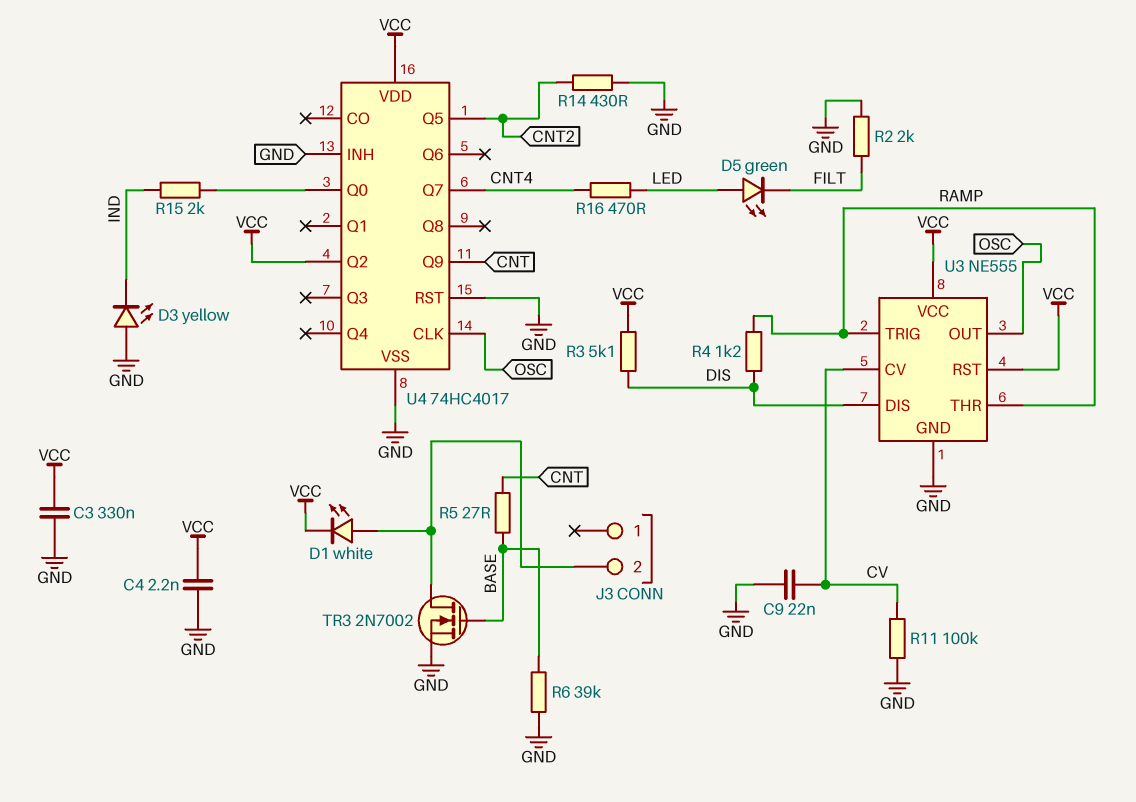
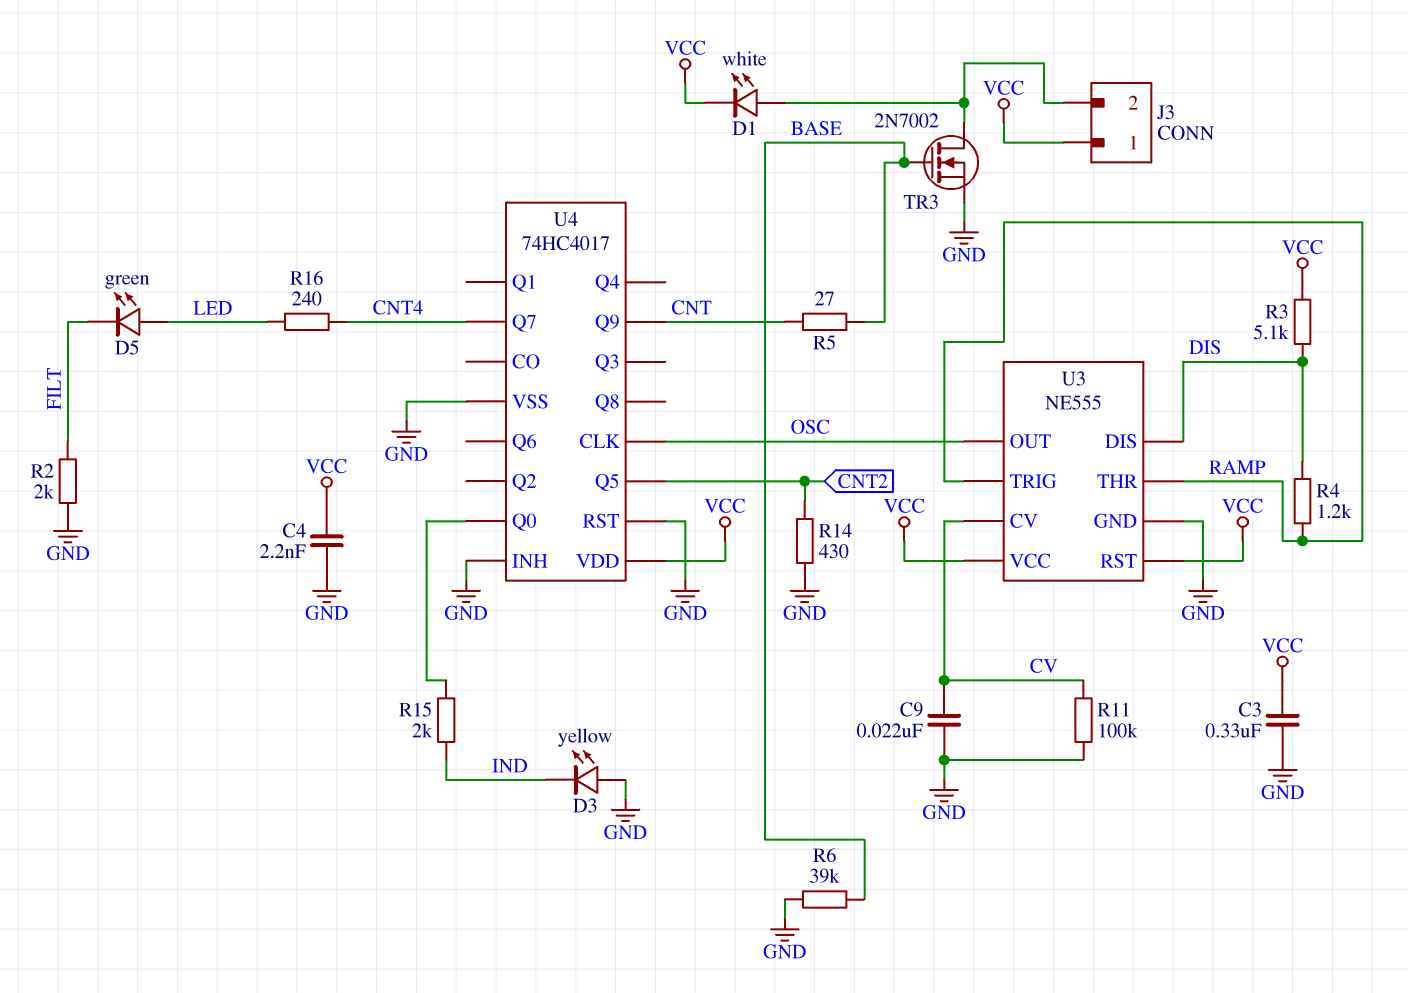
J3 pin 1: none -> VCC
R16: 470 (CNT4, LED) -> 240 (CNT4, LED)
U4 pin Q2: VCC -> none

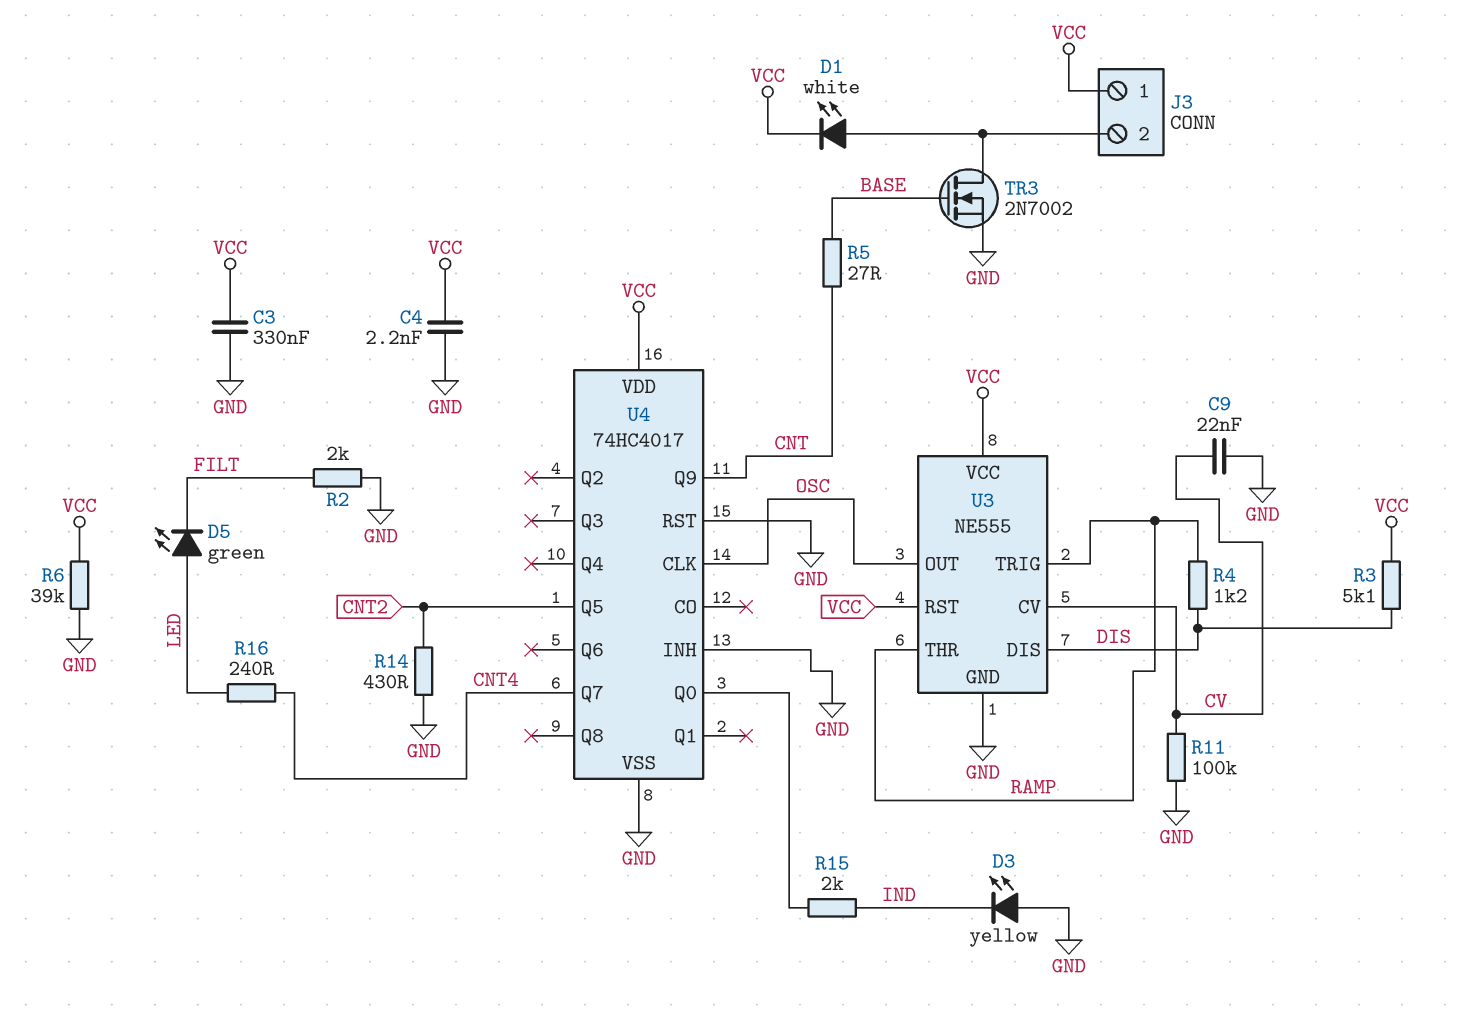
R6: 39k (BASE, GND) -> 39k (GND, VCC)

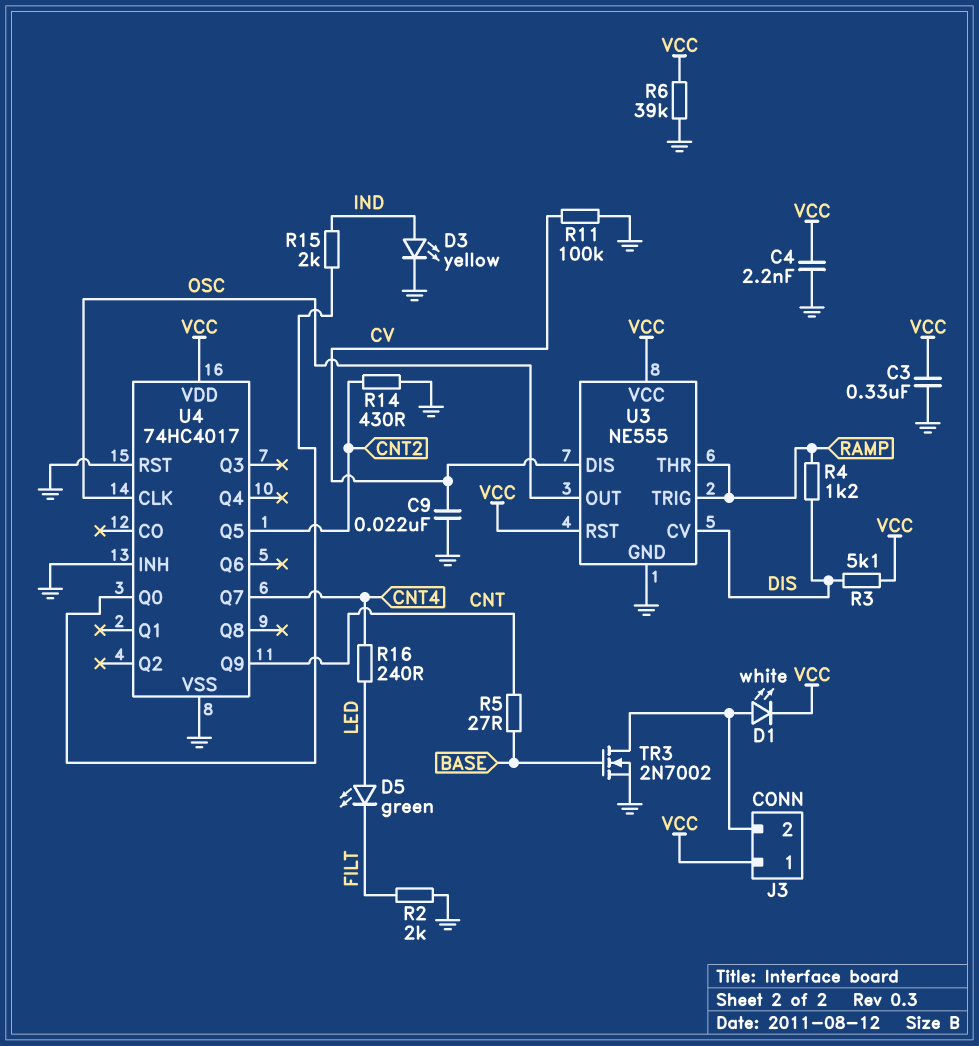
D3: LED yellow (A GND, K IND) -> LED yellow (A IND, K GND)
U3 pin CV: CV -> DIS
U3 pin DIS: DIS -> CV

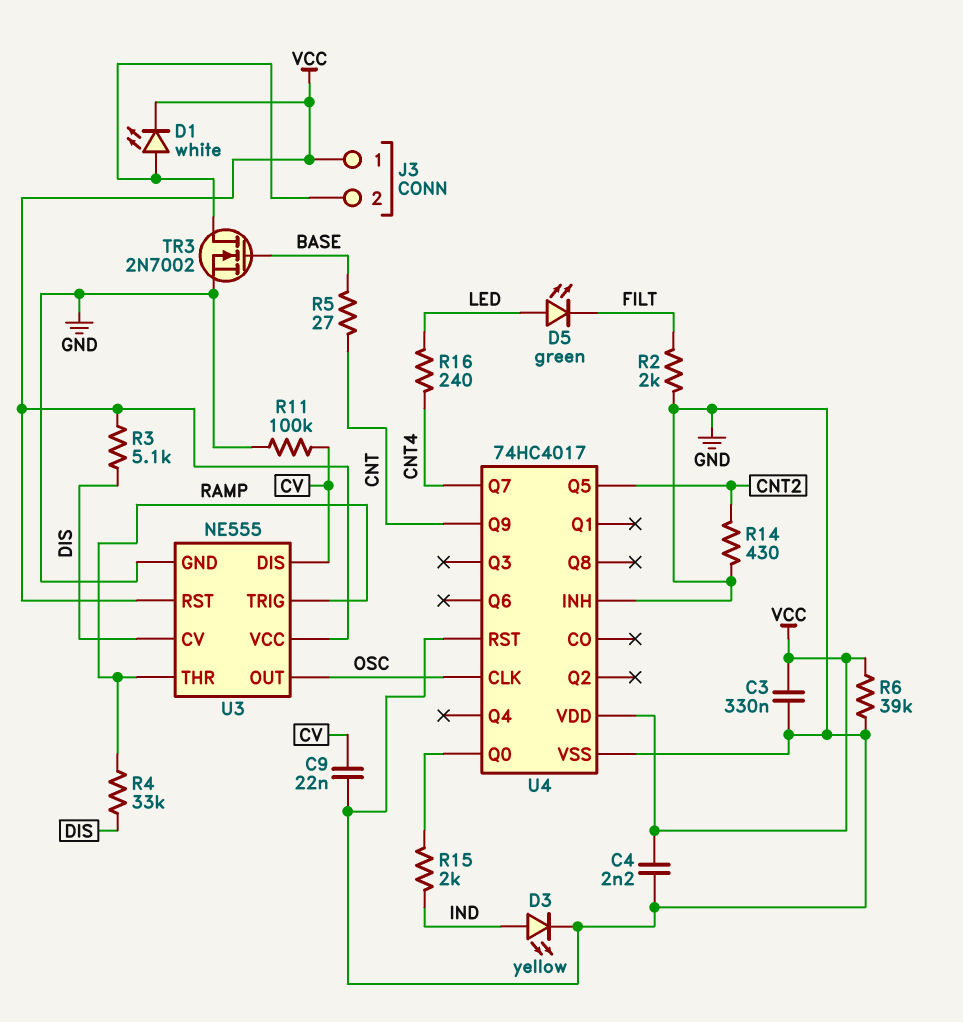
R4: 1.2k (DIS, RAMP) -> 33k (DIS, RAMP)

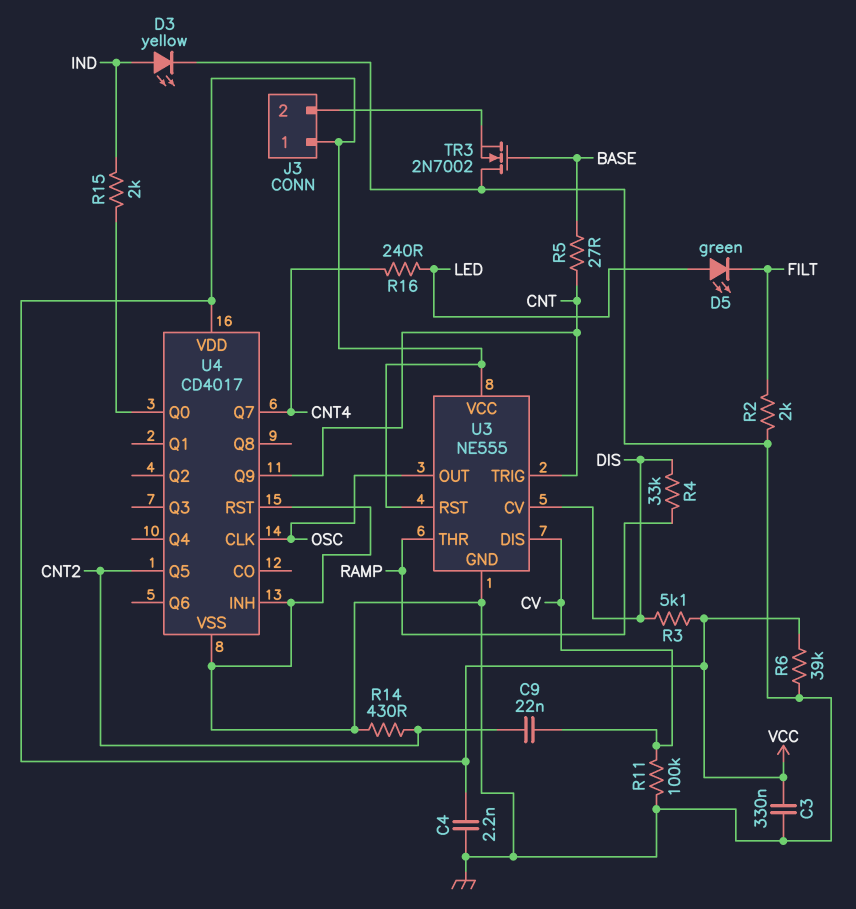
C9: 22nF (CV, GND) -> 22nF (CNT2, CV)
D1: LED white (A J3/2, K VCC) -> none
TR3: NMOS 2N7002 (G BASE, D J3/2, S GND) -> NMOS 2N7002 (G BASE, D GND, S J3/2)
U3 pin TRIG: RAMP -> CNT
U4: 74HC4017 -> CD4017

